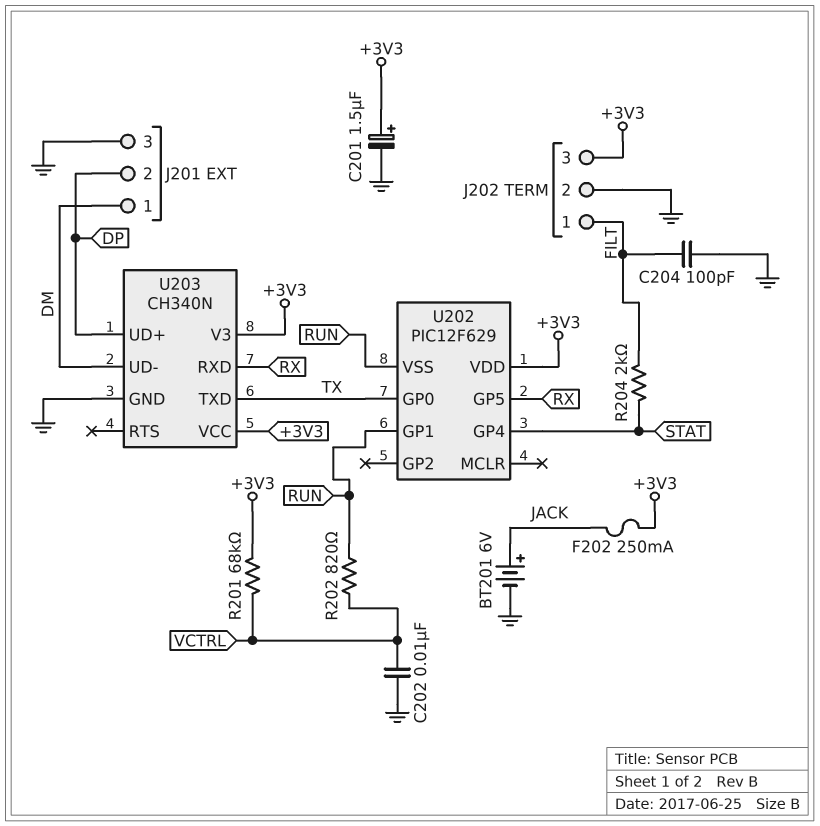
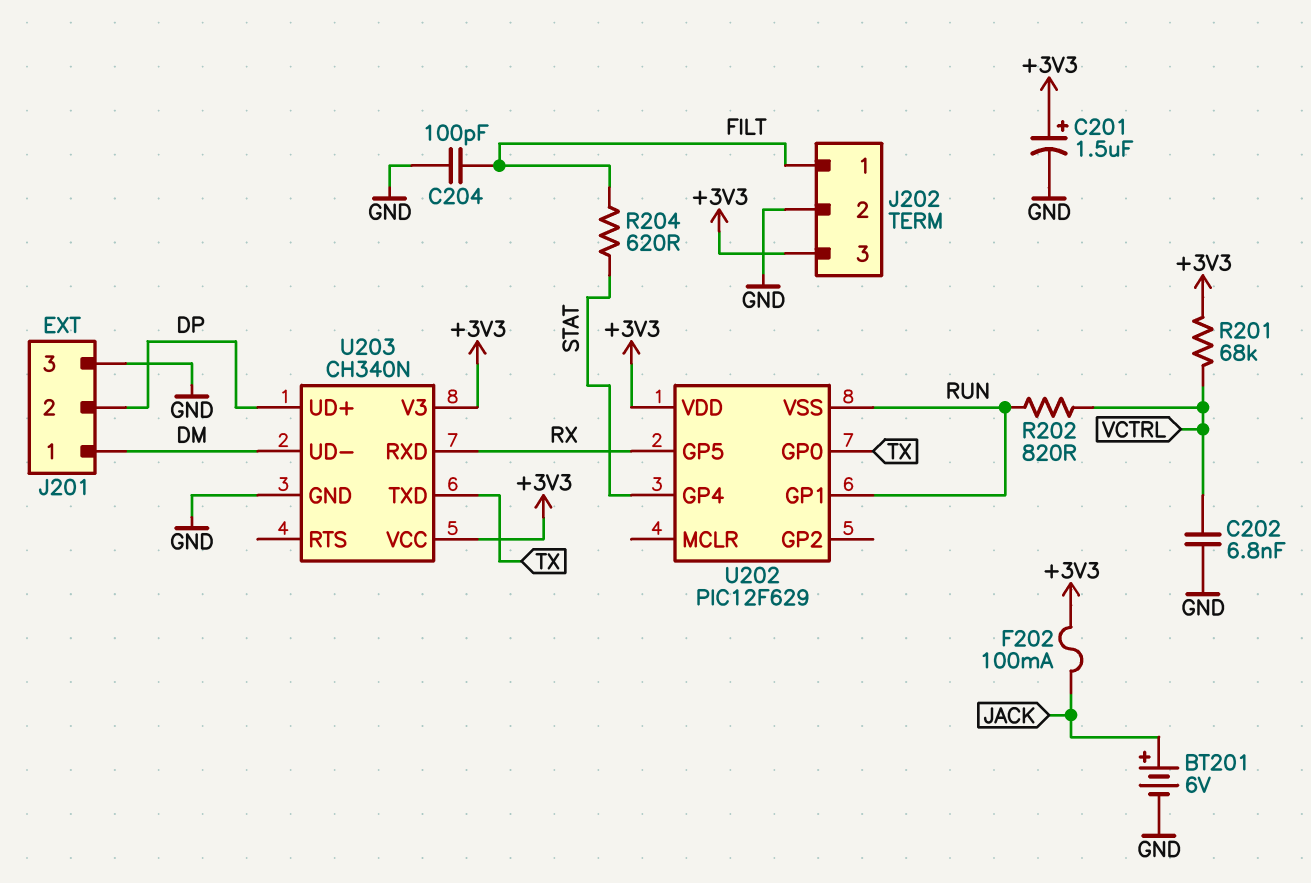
C202: 10nF (GND, VCTRL) -> 6.8nF (GND, VCTRL)
F202: 250mA (+3V3, JACK) -> 100mA (+3V3, JACK)
R204: 2k (FILT, STAT) -> 620 (FILT, STAT)

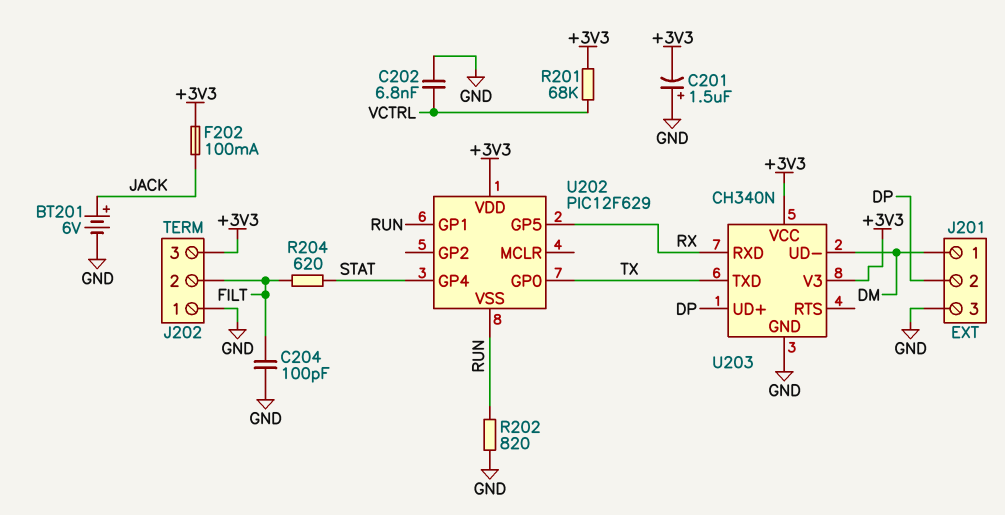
C201: 1.5uF (plus +3V3, minus GND) -> 1.5uF (plus GND, minus +3V3)
J202 pin 1: FILT -> GND
J202 pin 2: GND -> FILT
R202: 820 (RUN, VCTRL) -> 820 (GND, RUN)

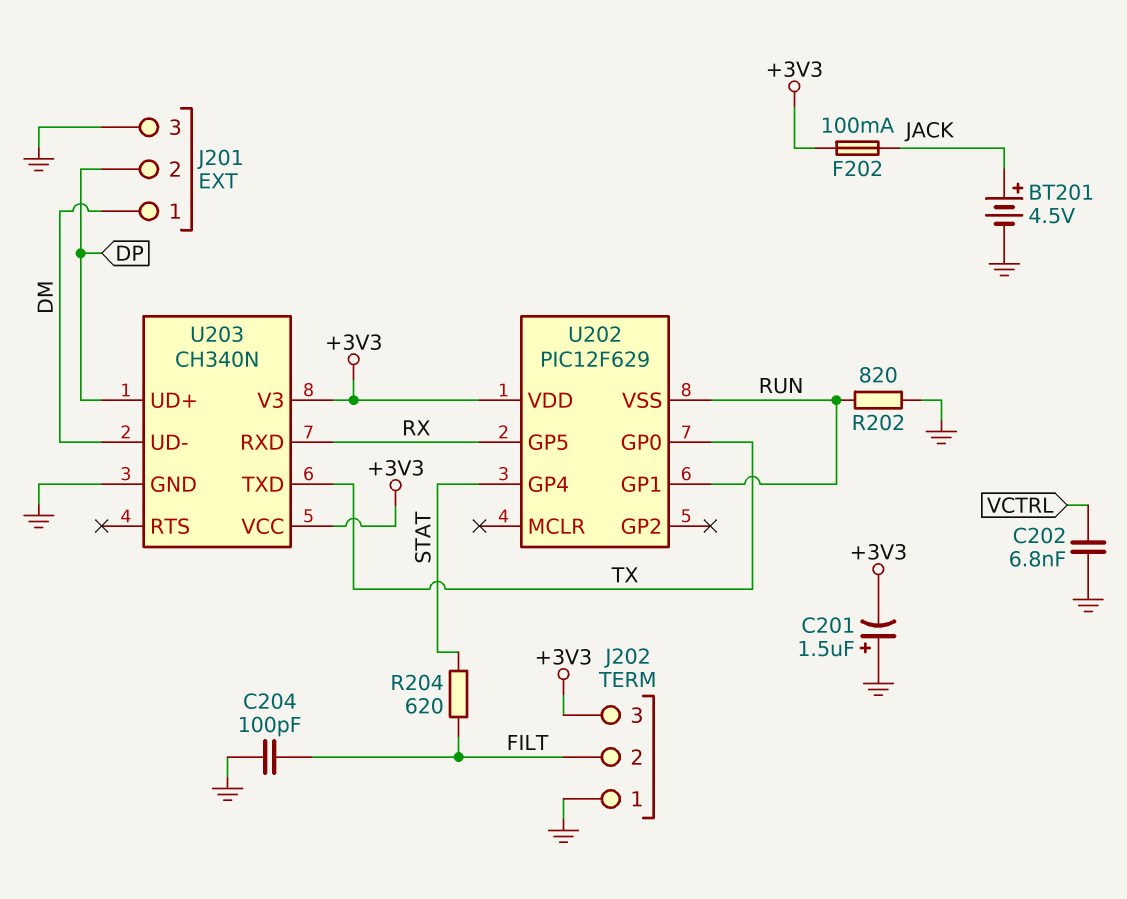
BT201: 6V (plus JACK, minus GND) -> 4.5V (plus JACK, minus GND)
R201: 68k (+3V3, VCTRL) -> none

